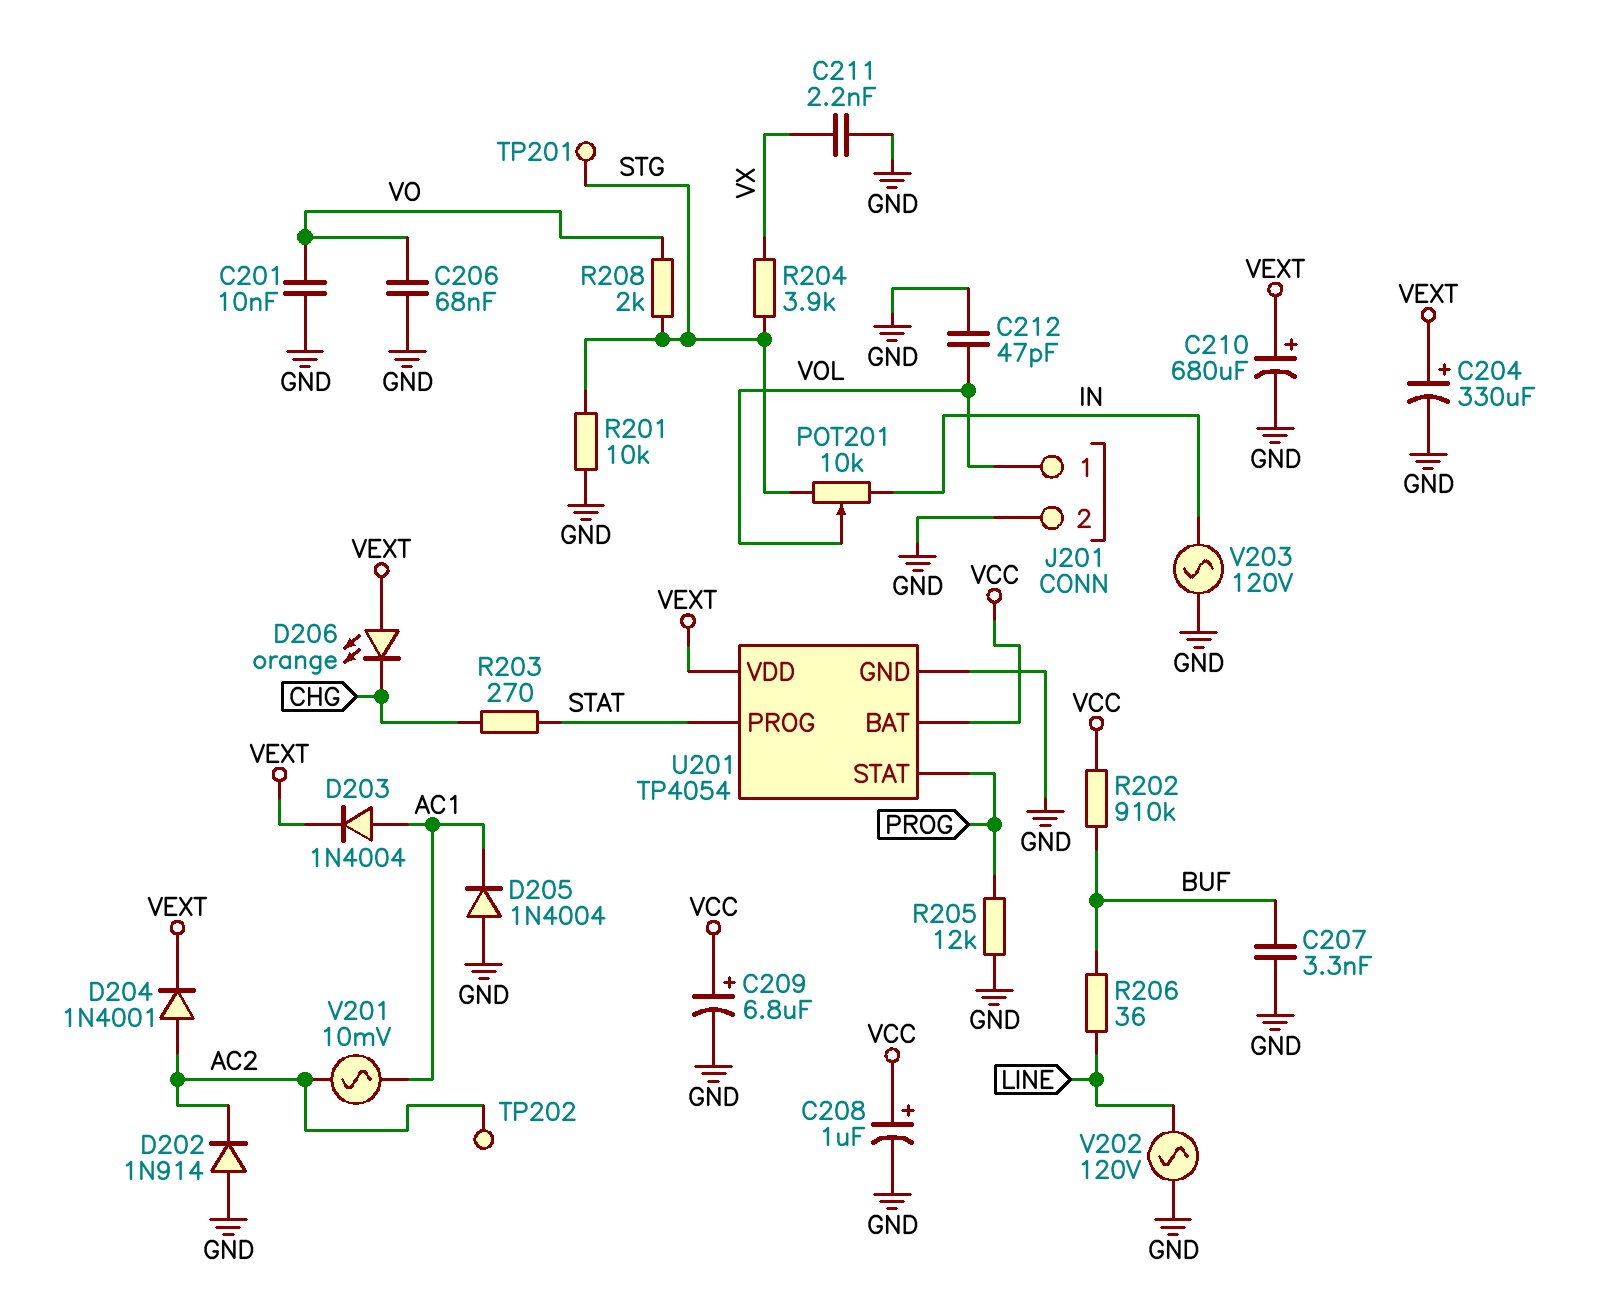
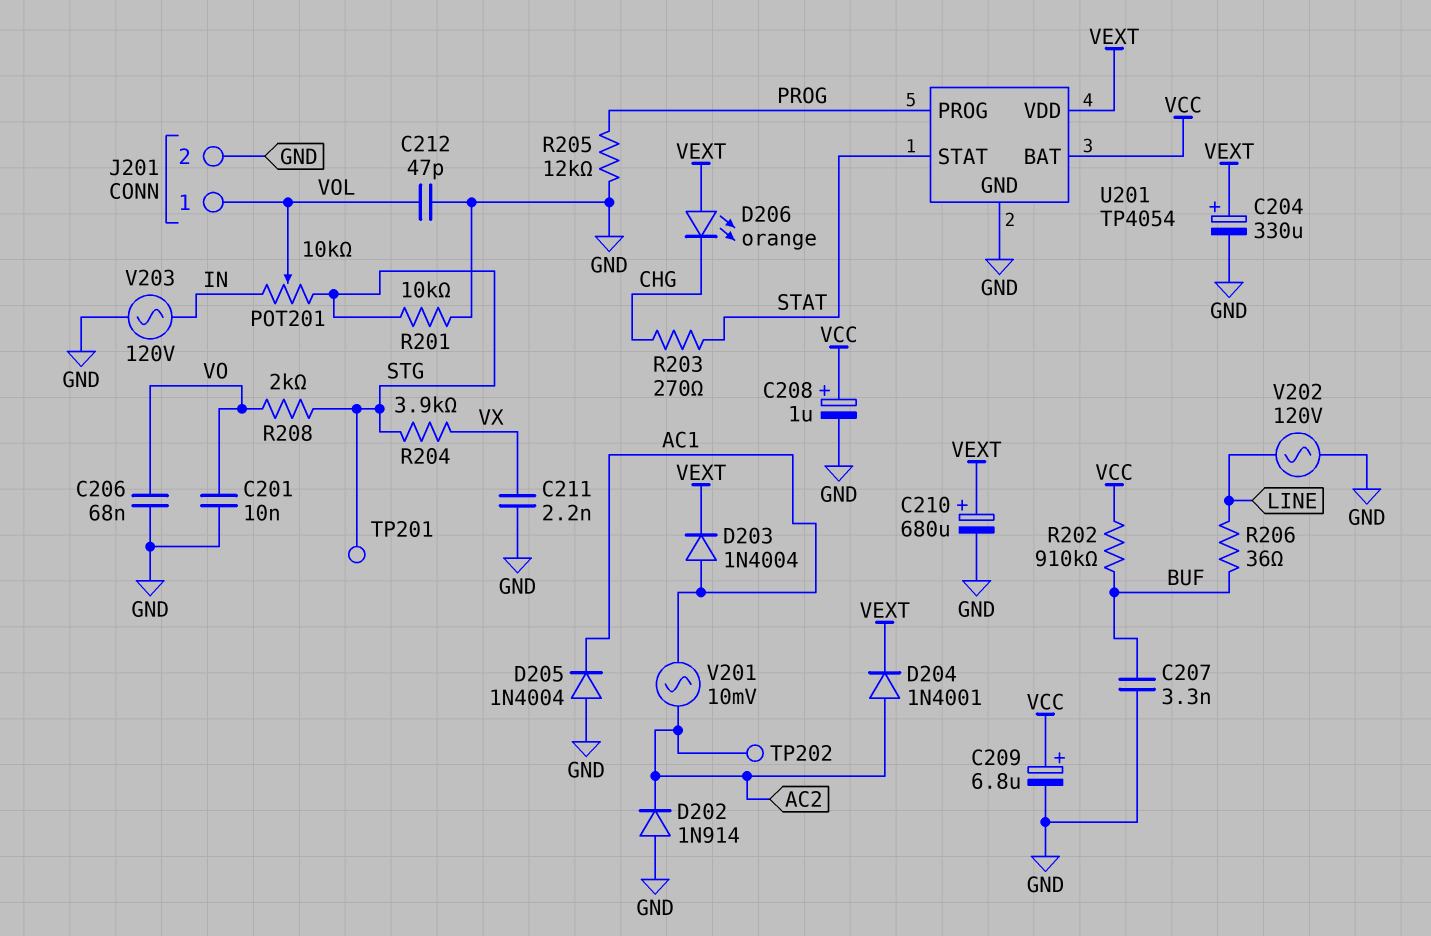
U201 pin PROG: STAT -> PROG
U201 pin STAT: PROG -> STAT

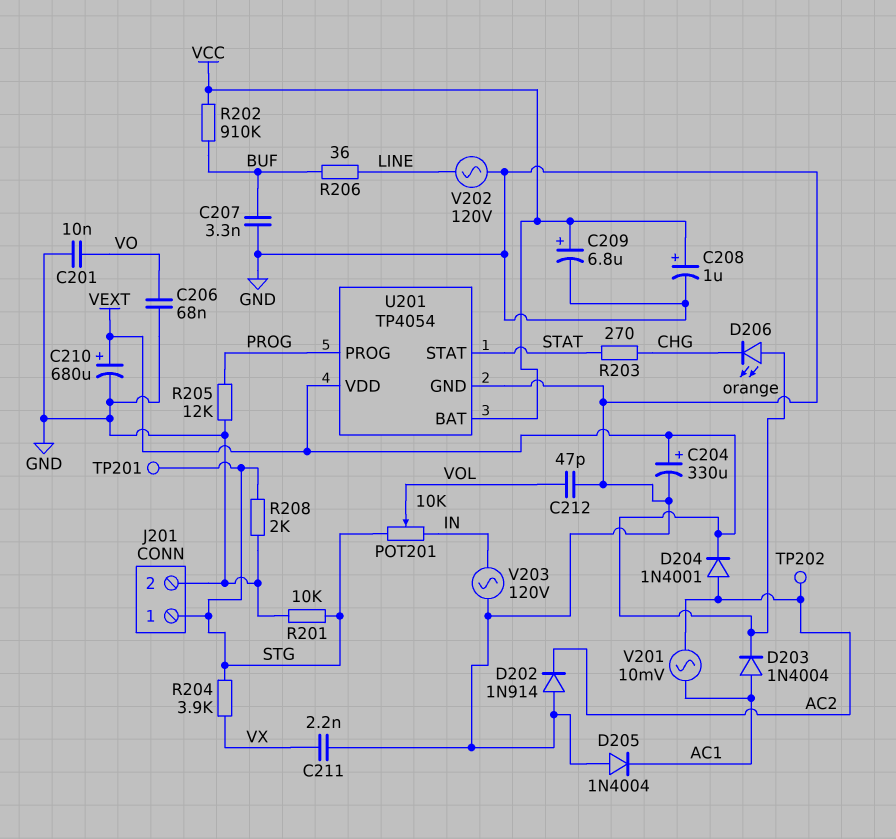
J201 pin 1: VOL -> STG
R208: 2k (STG, VO) -> 2k (GND, STG)

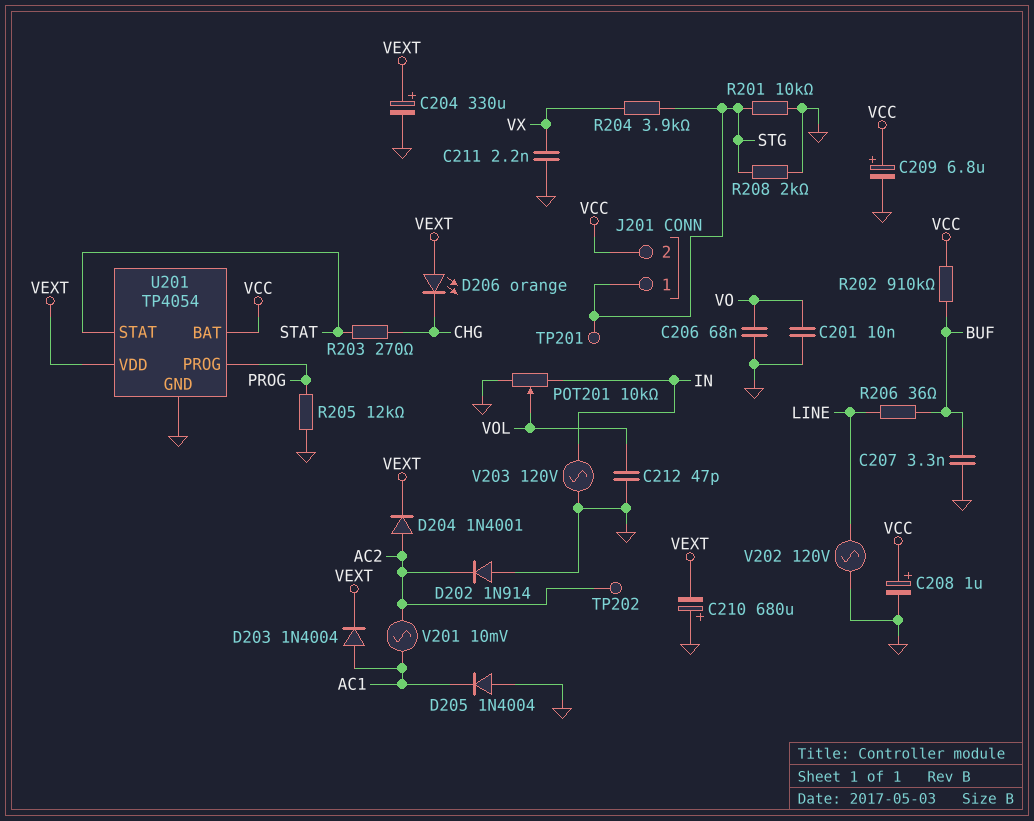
C210: 680uF (plus VEXT, minus GND) -> 680uF (plus GND, minus VEXT)
J201 pin 2: GND -> VCC
POT201: 10k (IN, STG, wiper VOL) -> 10k (GND, IN, wiper VOL)

